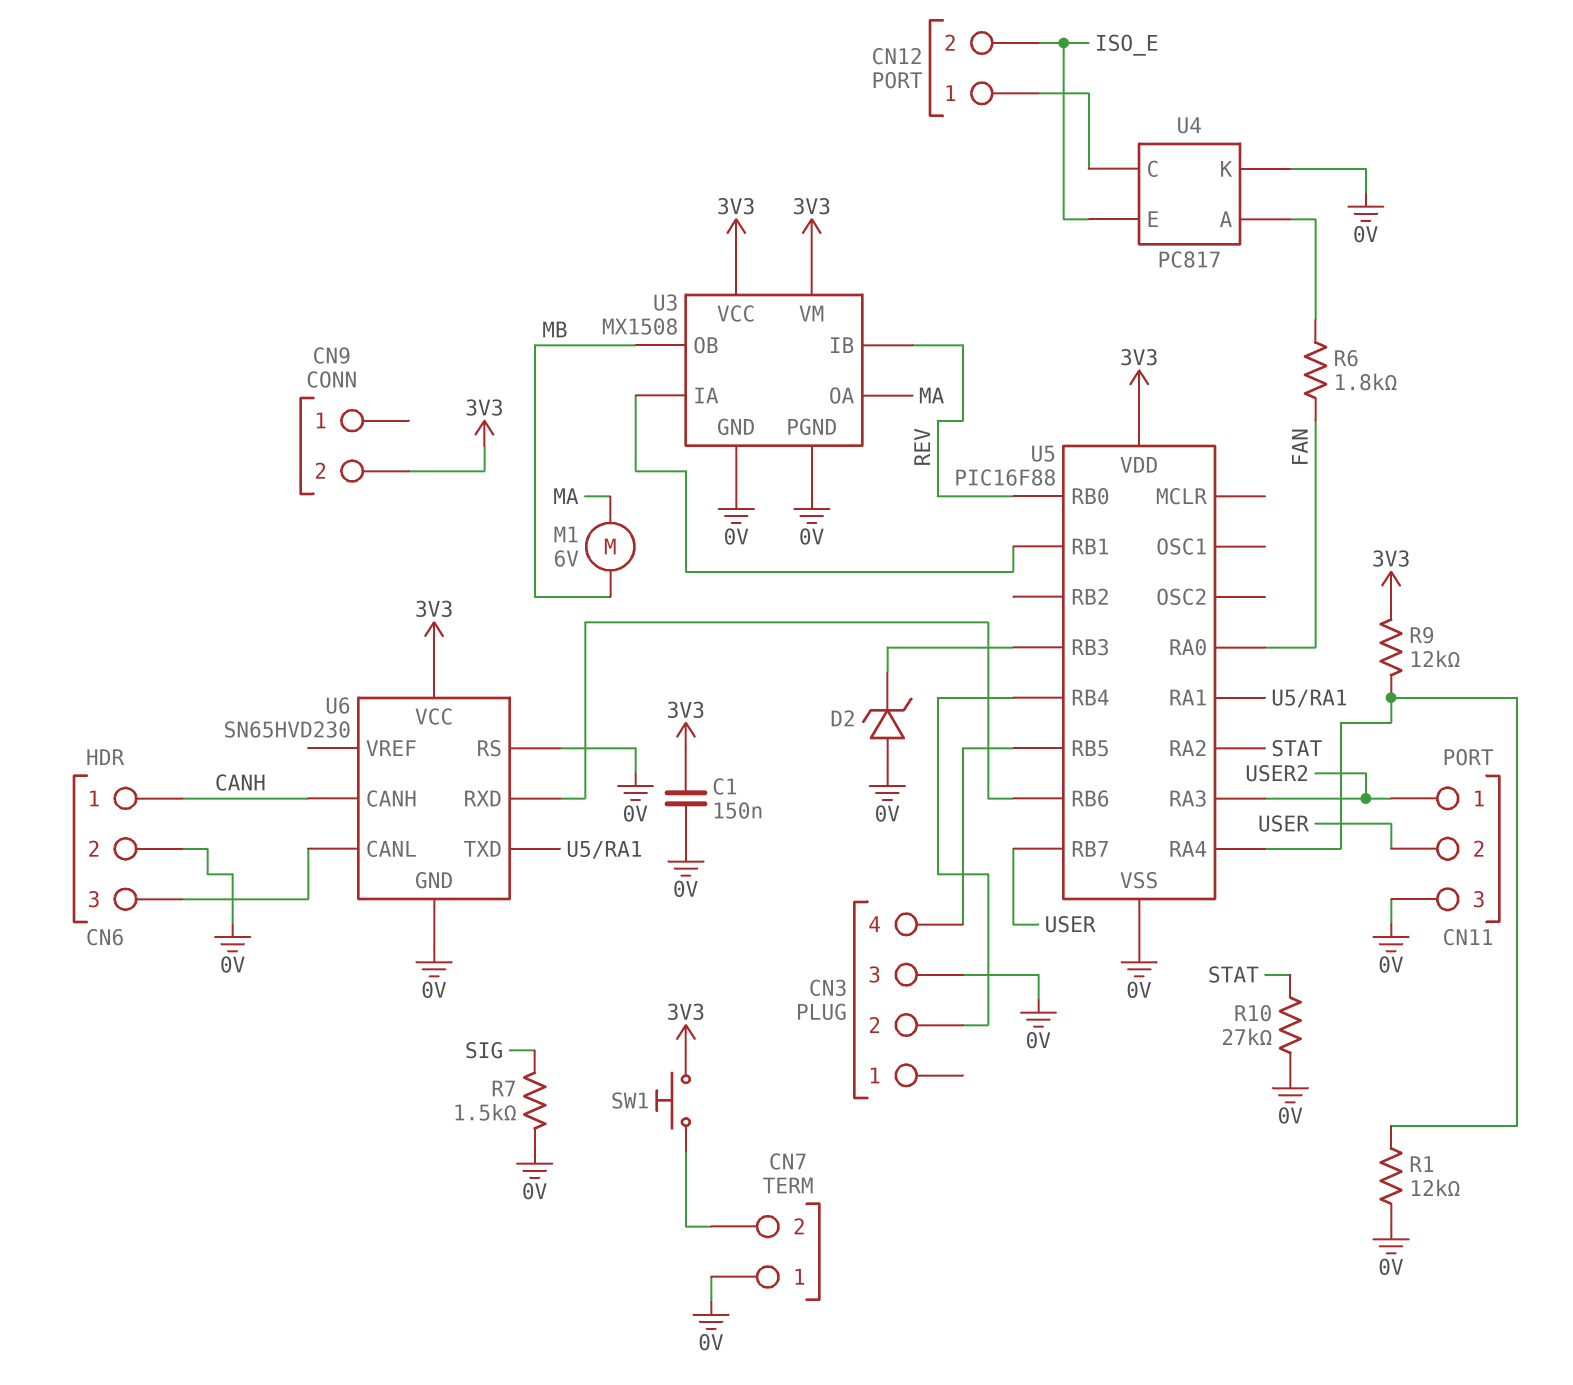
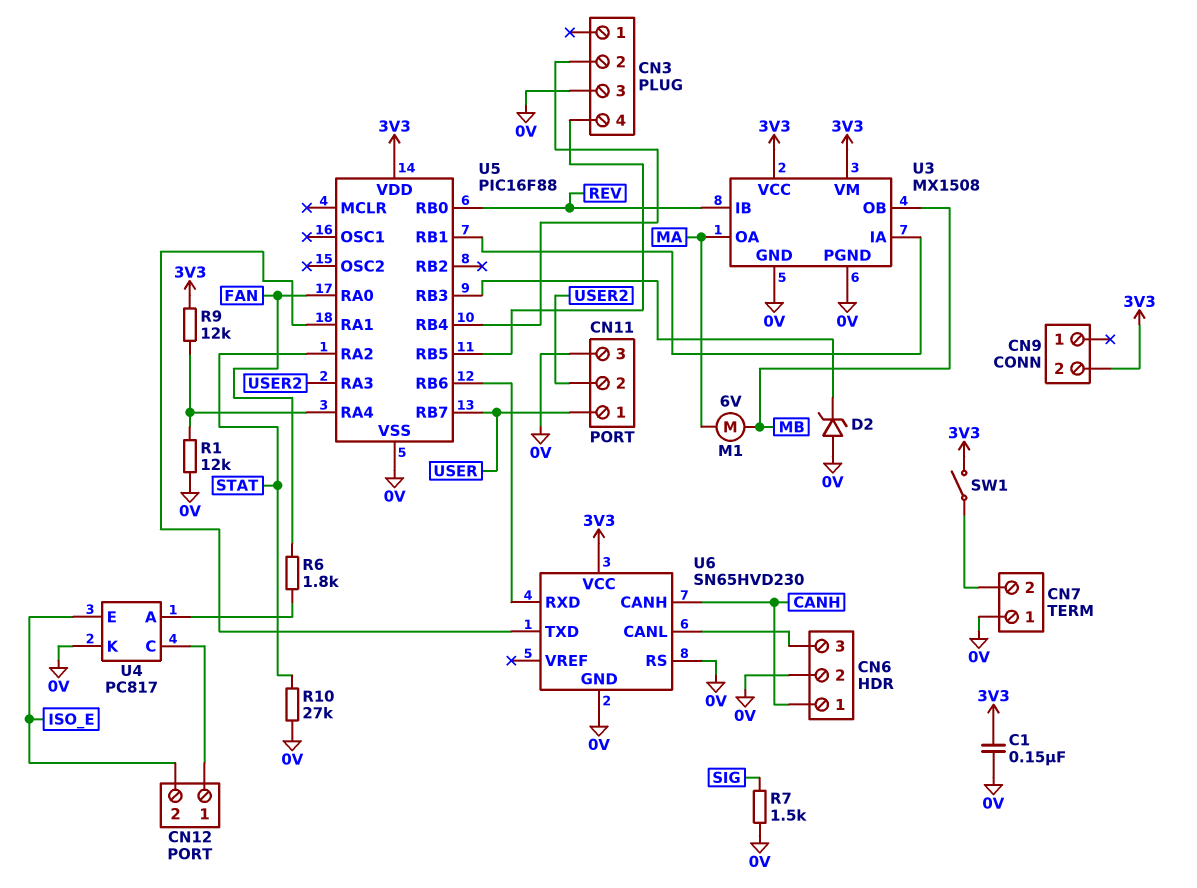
CN11 pin 1: USER2 -> USER
CN11 pin 2: USER -> USER2
SW1: button (3V3, CN7/2) -> switch (3V3, CN7/2)

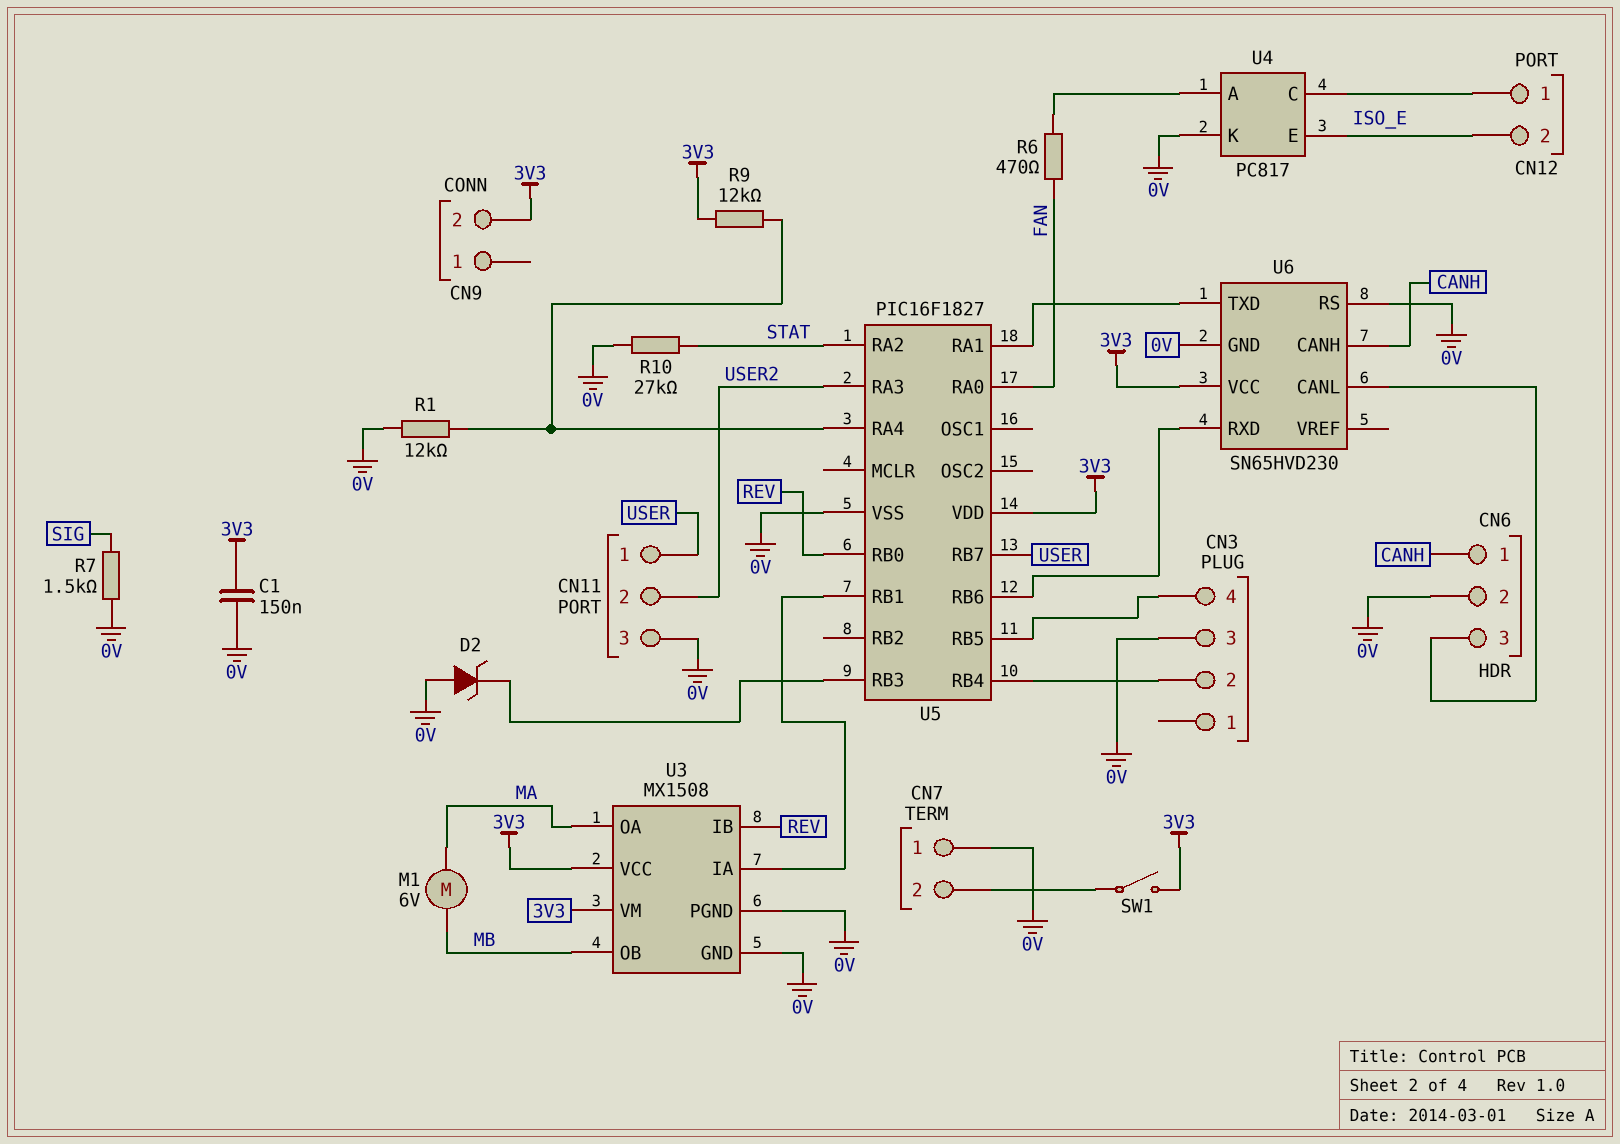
R6: 1.8k (FAN, U4/A) -> 470 (FAN, U4/A)
U5: PIC16F88 -> PIC16F1827

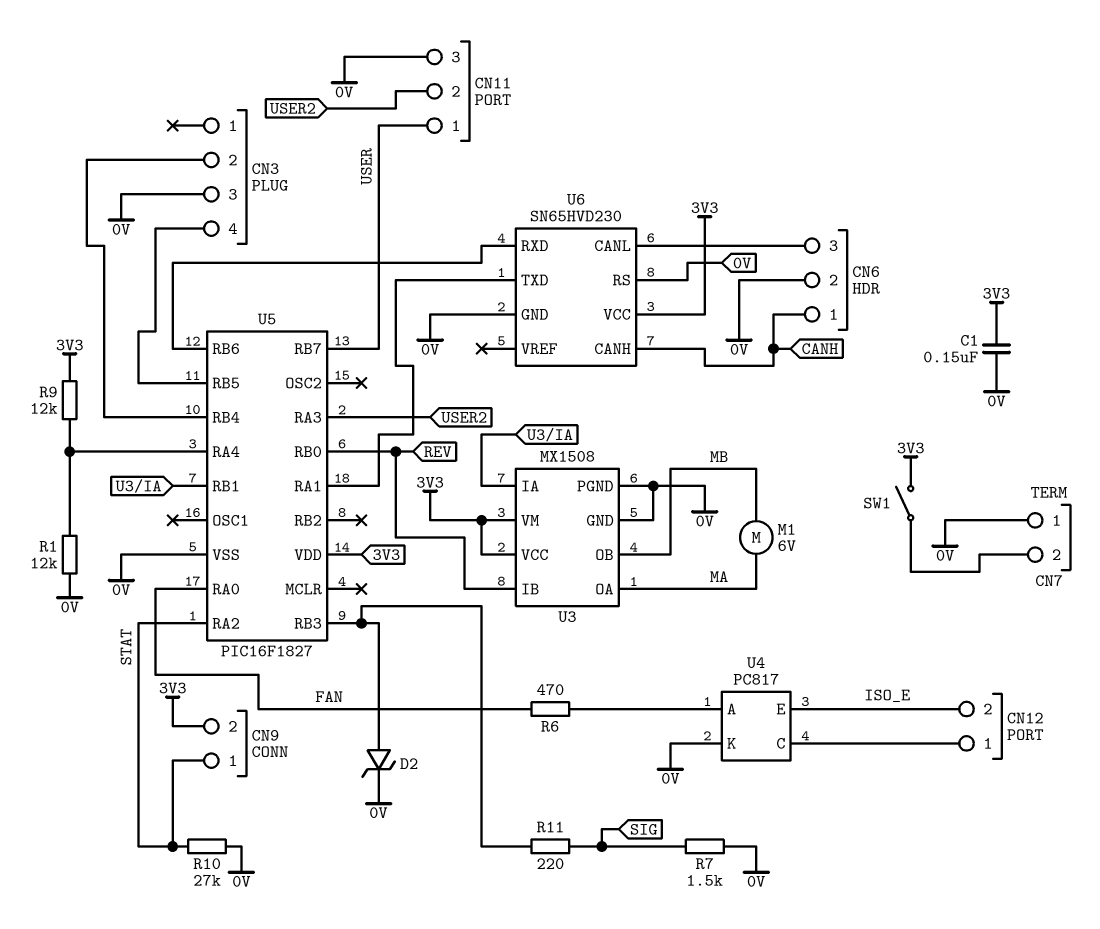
CN9 pin 1: none -> STAT
D2: zener (A 0V, K U5/RB3) -> zener (A U5/RB3, K 0V)
R11: none -> 220 (SIG, U5/RB3)

